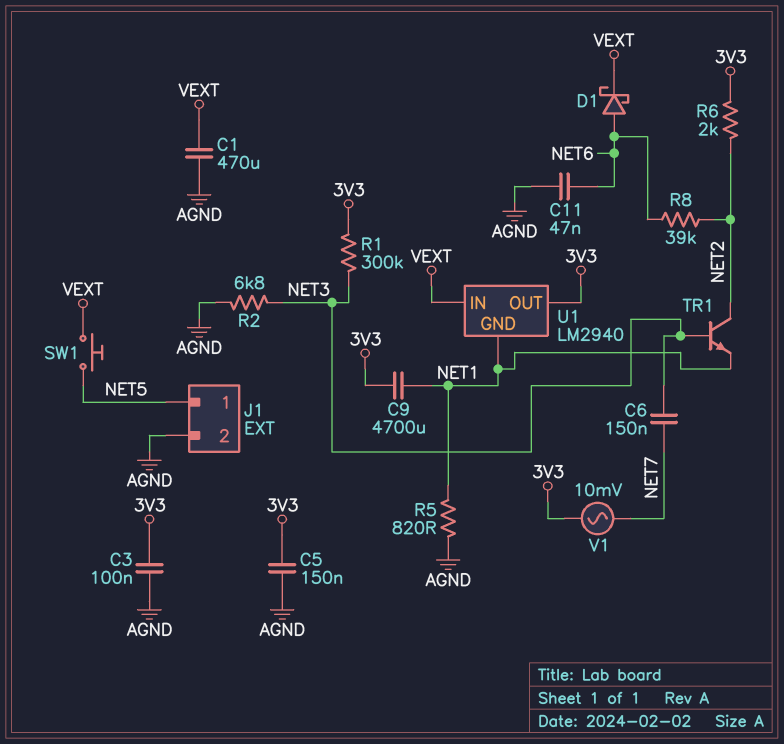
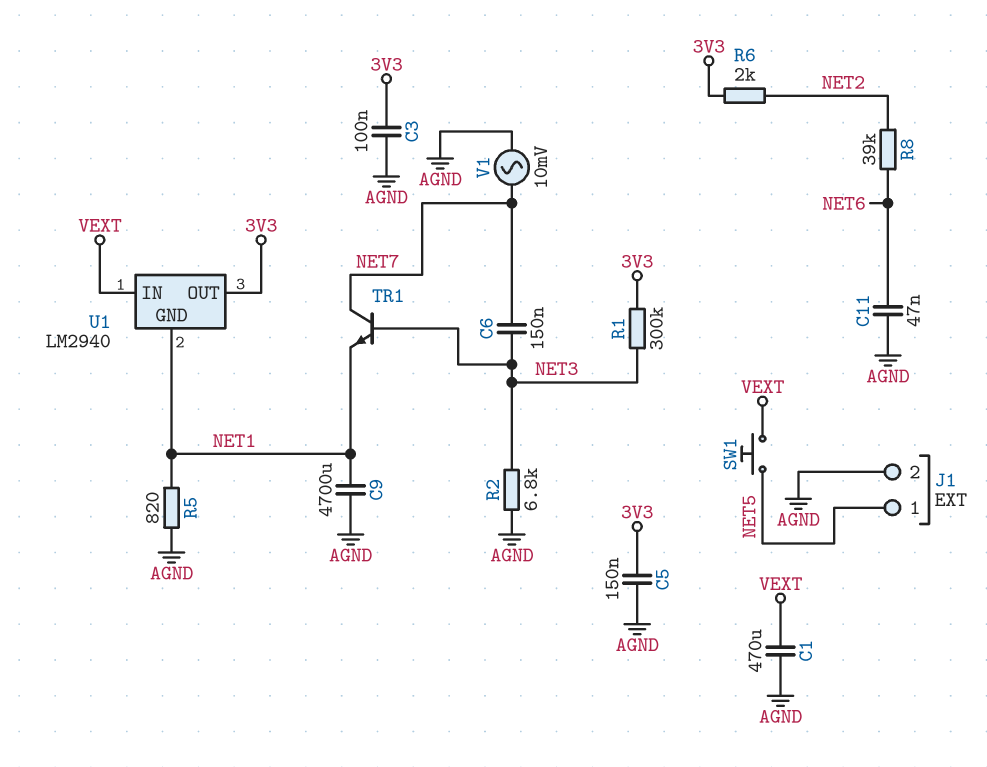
C9: 4700uF (3V3, NET1) -> 4700uF (AGND, NET1)
D1: schottky (A NET6, K VEXT) -> none
TR1: NPN (B NET3, C NET2, E NET1) -> NPN (B NET3, C NET7, E NET1)
V1: AC 10mV (3V3, NET7) -> AC 10mV (AGND, NET7)

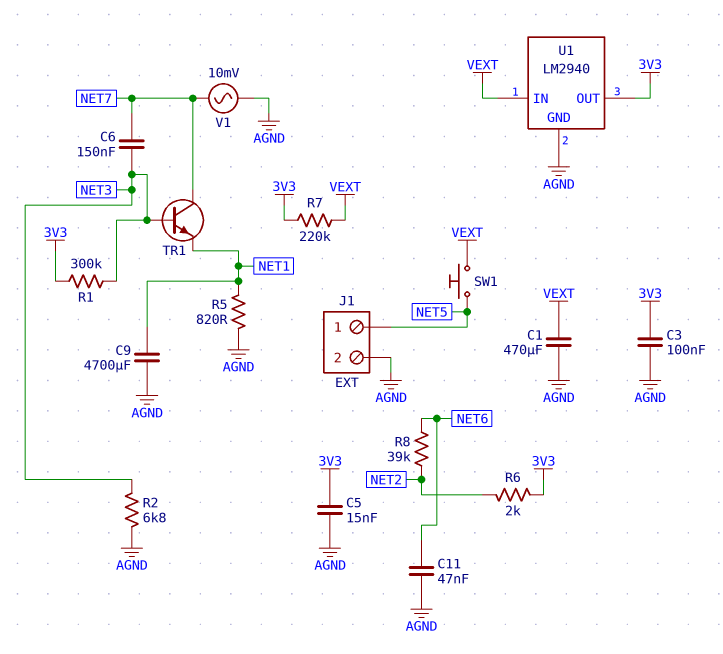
C5: 150nF (3V3, AGND) -> 15nF (3V3, AGND)
R7: none -> 220k (3V3, VEXT)
U1 pin GND: NET1 -> AGND

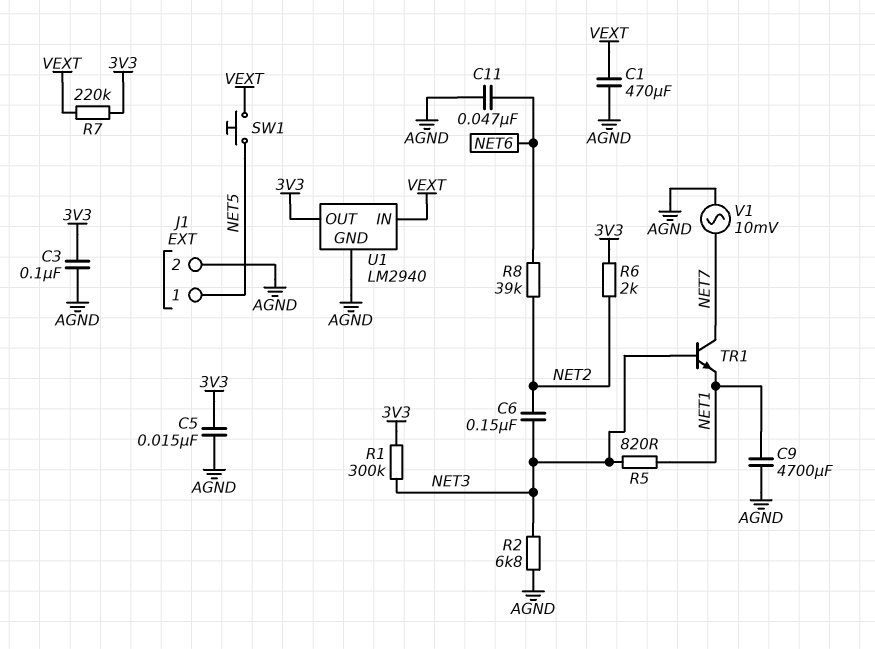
C6: 150nF (NET3, NET7) -> 150nF (NET2, NET3)
R5: 820 (AGND, NET1) -> 820 (NET1, NET3)

